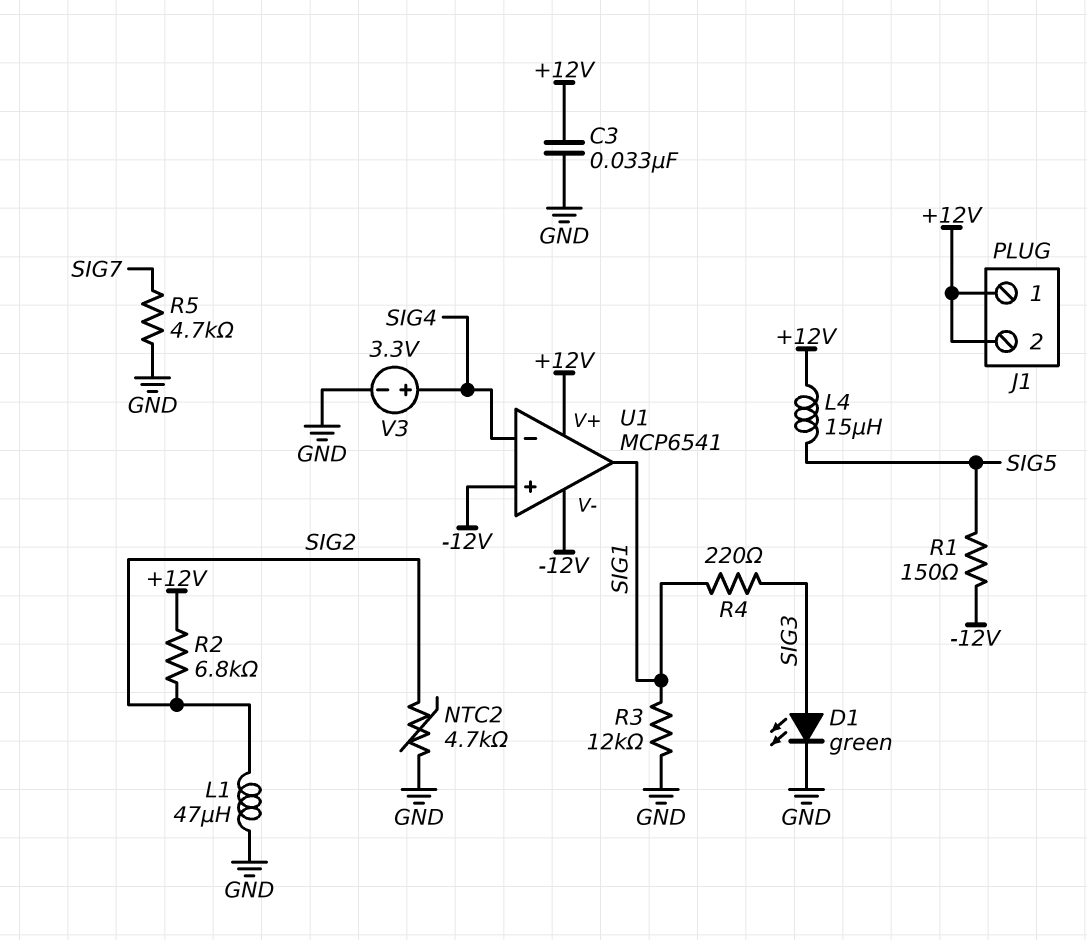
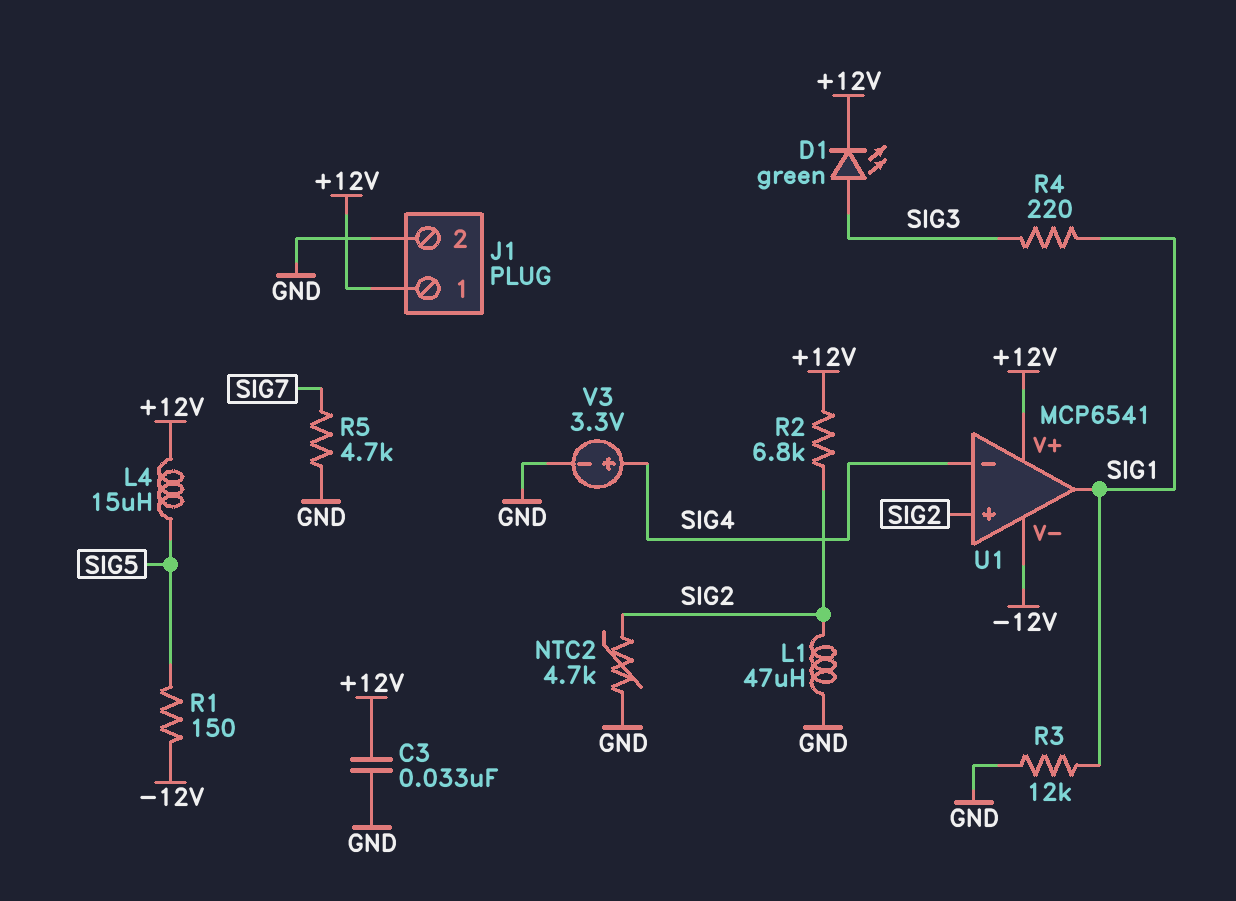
D1: LED green (A SIG3, K GND) -> LED green (A SIG3, K +12V)
J1 pin 2: +12V -> GND
U1 pin in+: -12V -> SIG2

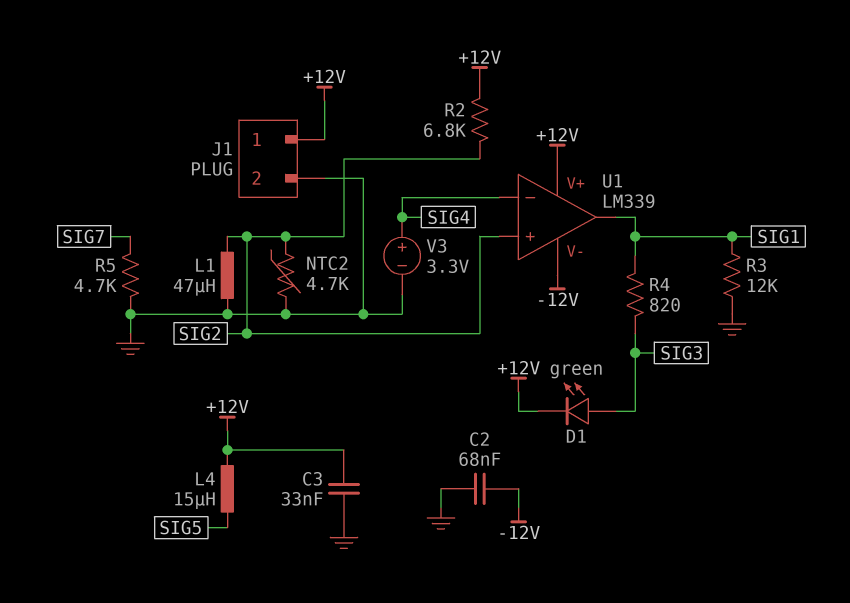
C2: none -> 68nF (-12V, GND)
R1: 150 (-12V, SIG5) -> none
R4: 220 (SIG1, SIG3) -> 820 (SIG1, SIG3)
U1: MCP6541 -> LM339

